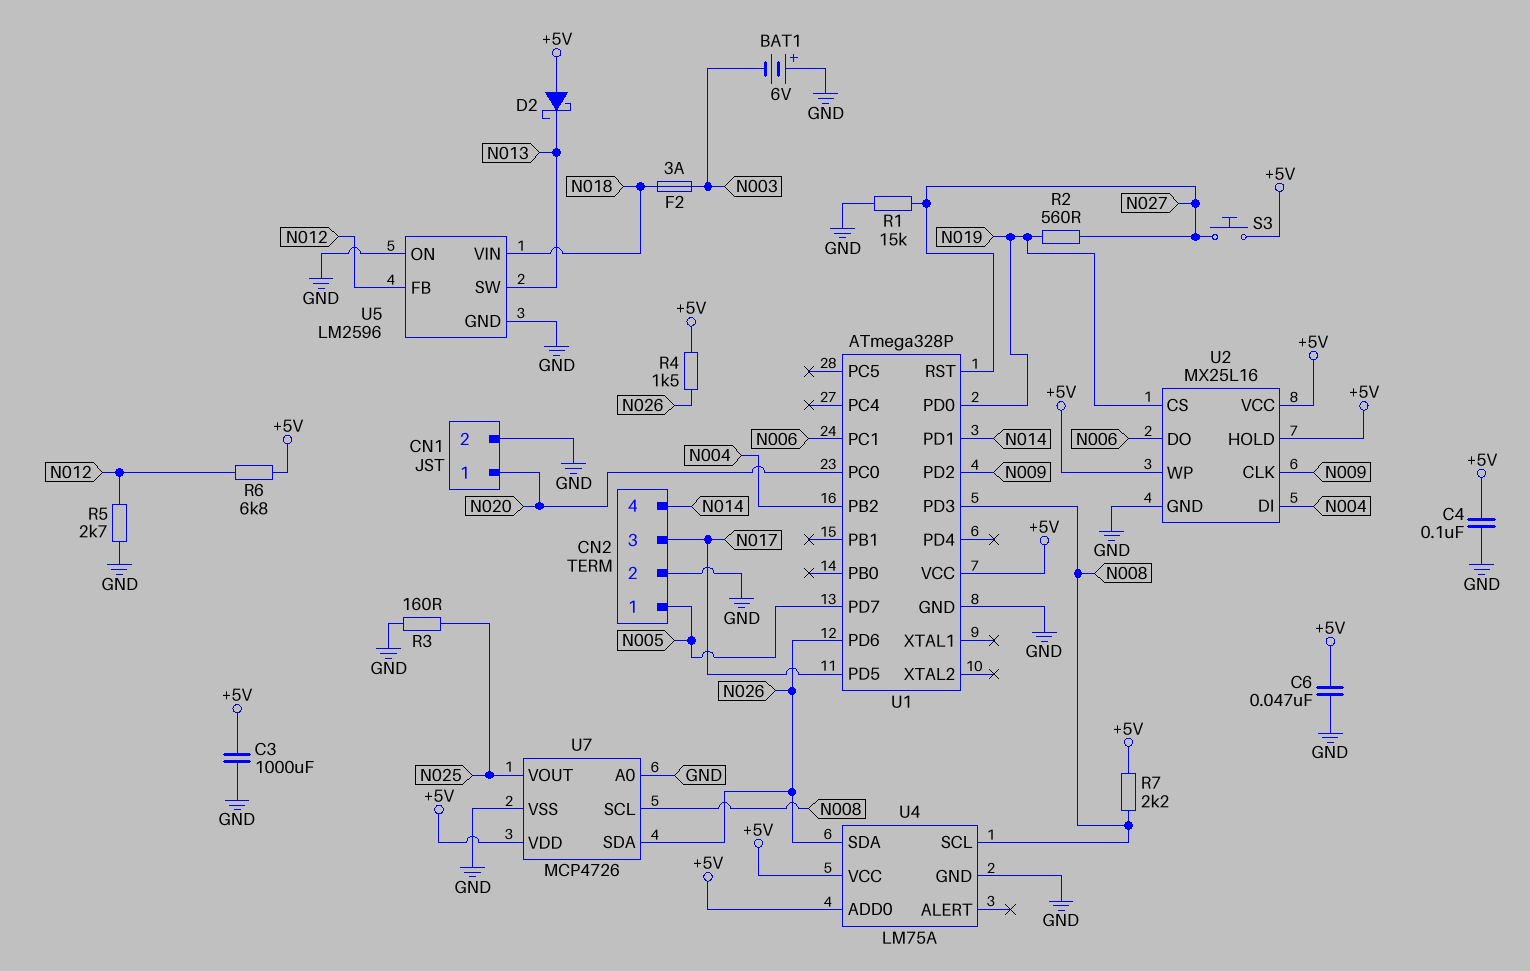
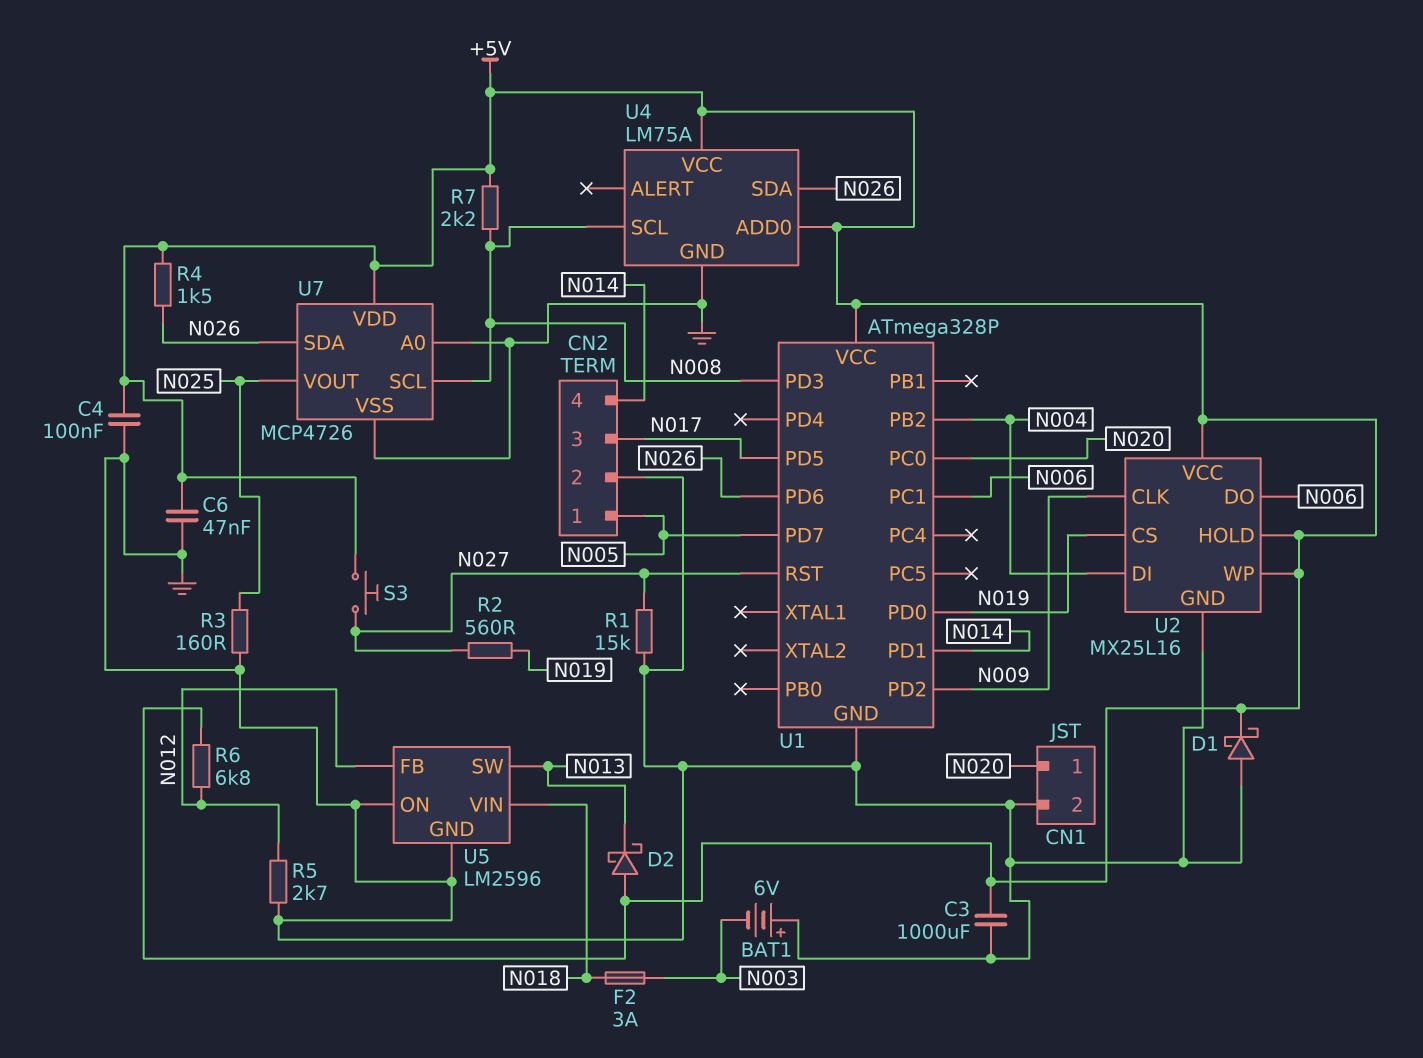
D1: none -> schottky (A GND, K +5V)

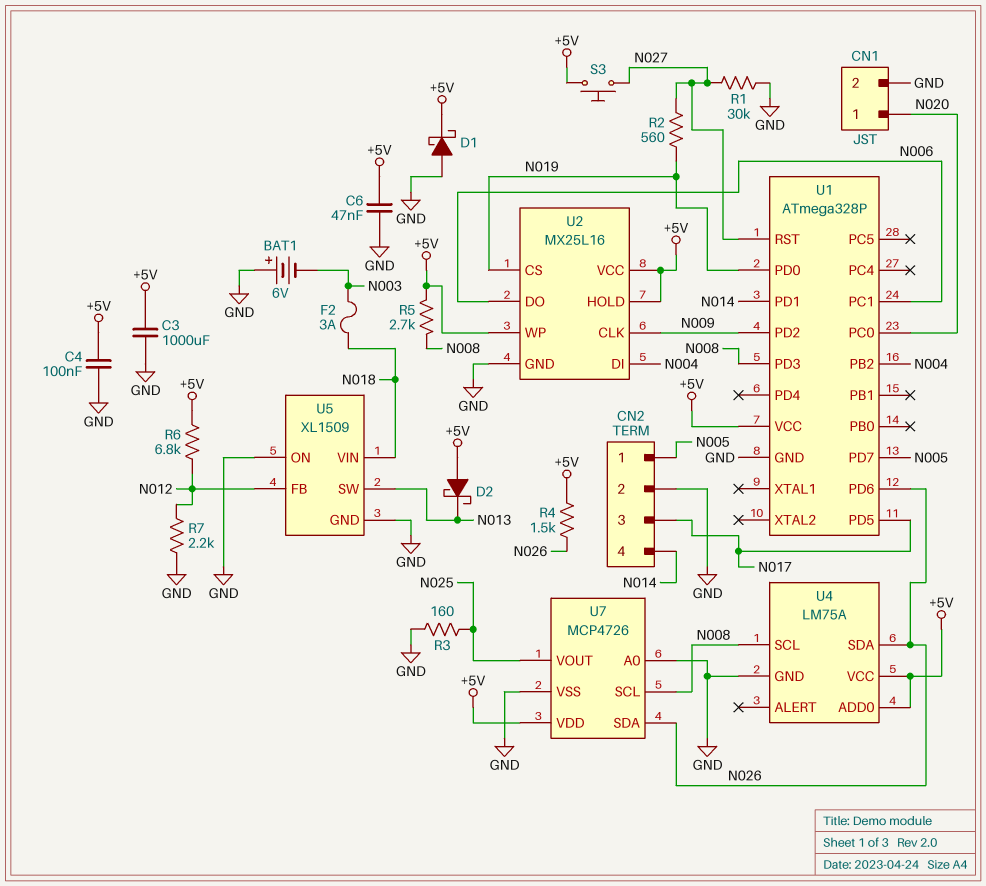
R1: 15k (GND, N027) -> 30k (GND, N027)
R5: 2.7k (GND, N012) -> 2.7k (+5V, N008)
R7: 2.2k (+5V, N008) -> 2.2k (GND, N012)
U5: LM2596 -> XL1509

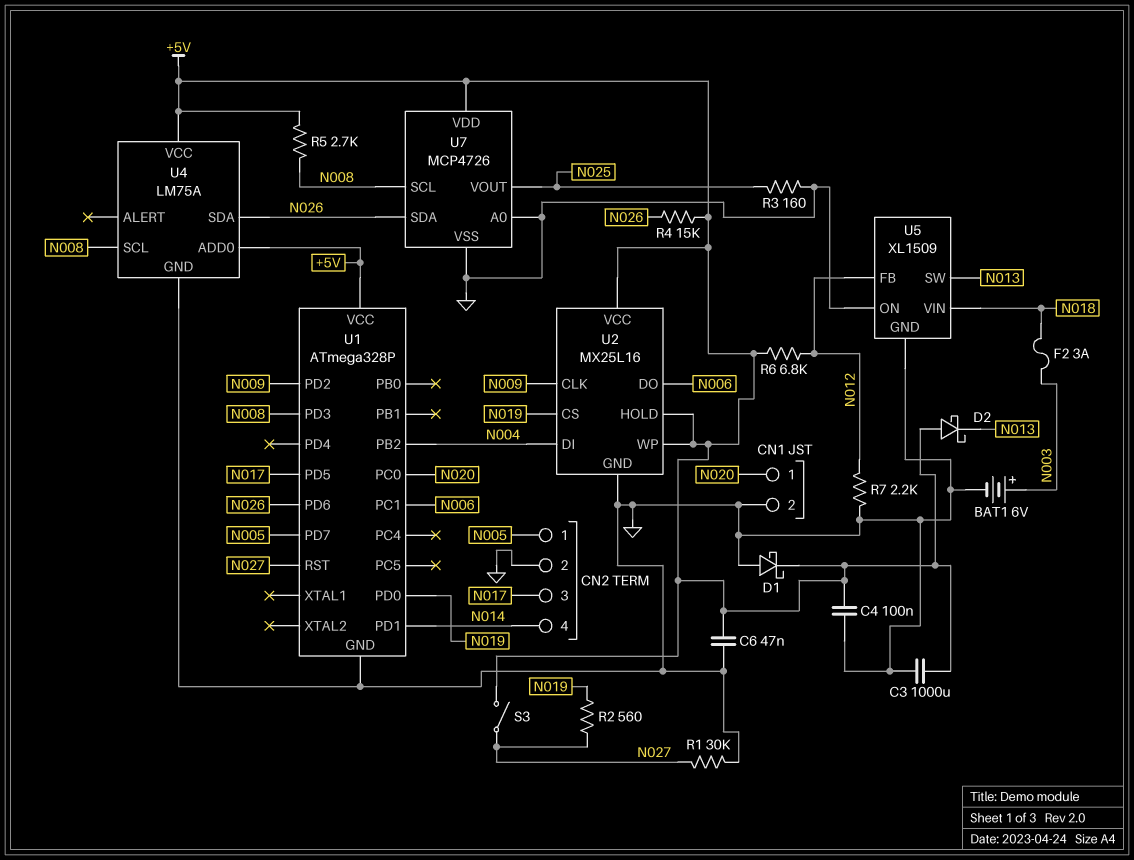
BAT1: 6V (plus GND, minus N003) -> 6V (plus N003, minus GND)
R4: 1.5k (+5V, N026) -> 15k (+5V, N026)
S3: button (+5V, N027) -> switch (+5V, N027)

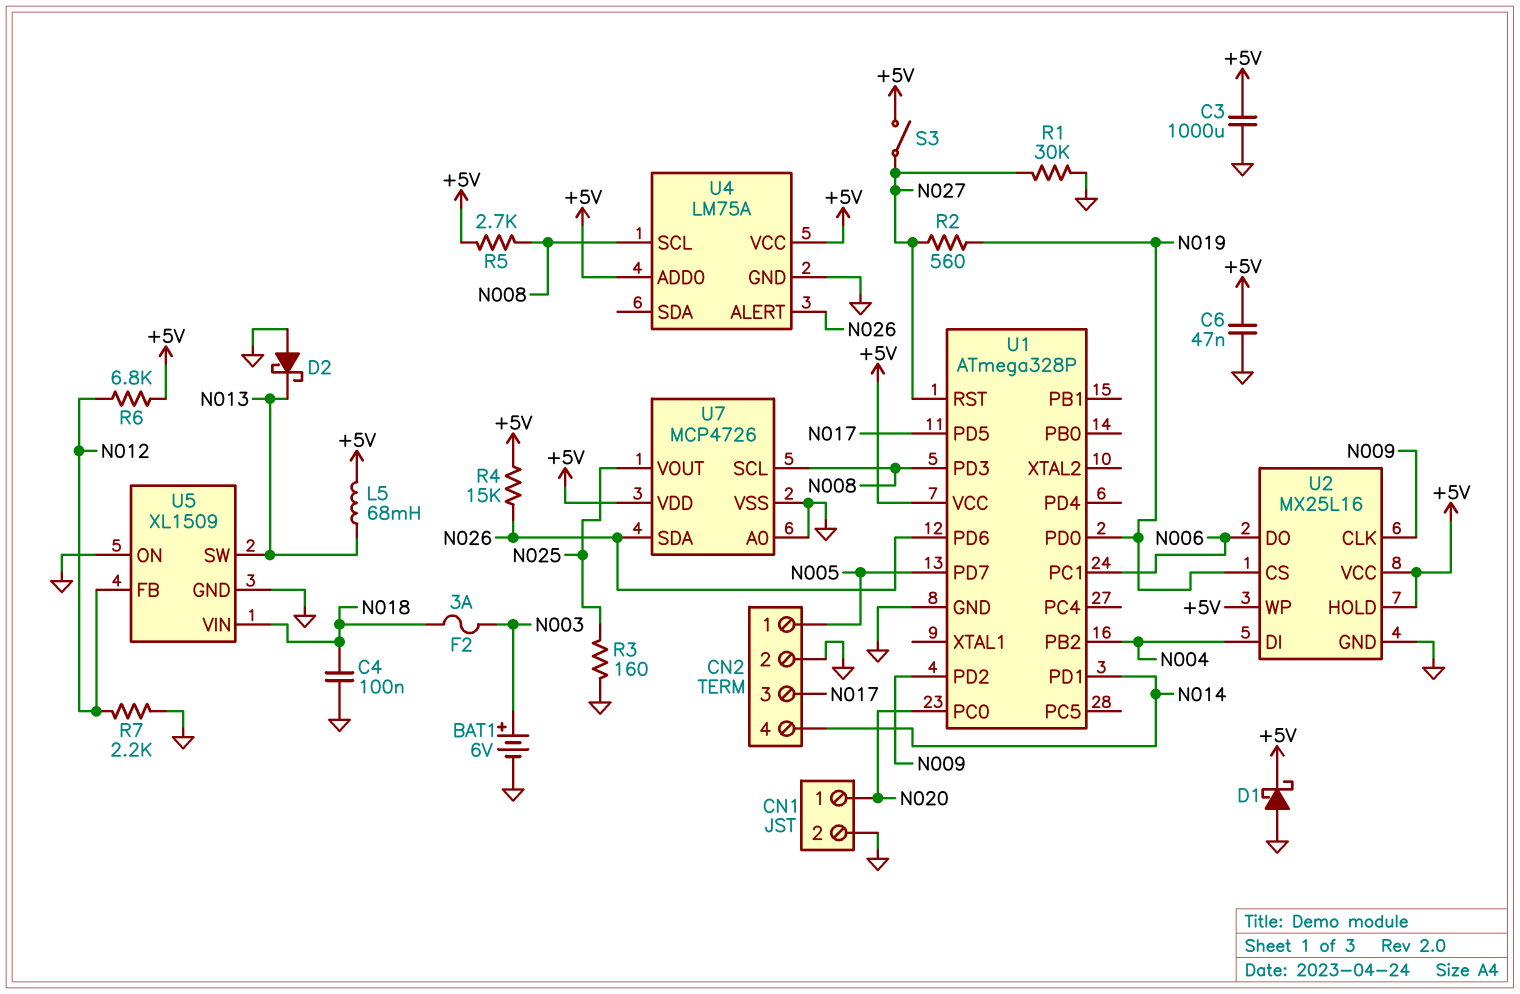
C4: 100nF (+5V, GND) -> 100nF (GND, N018)
D2: schottky (A +5V, K N013) -> schottky (A GND, K N013)
L5: none -> 68mH (+5V, N013)
U4 pin ALERT: none -> N026
U4 pin SDA: N026 -> none

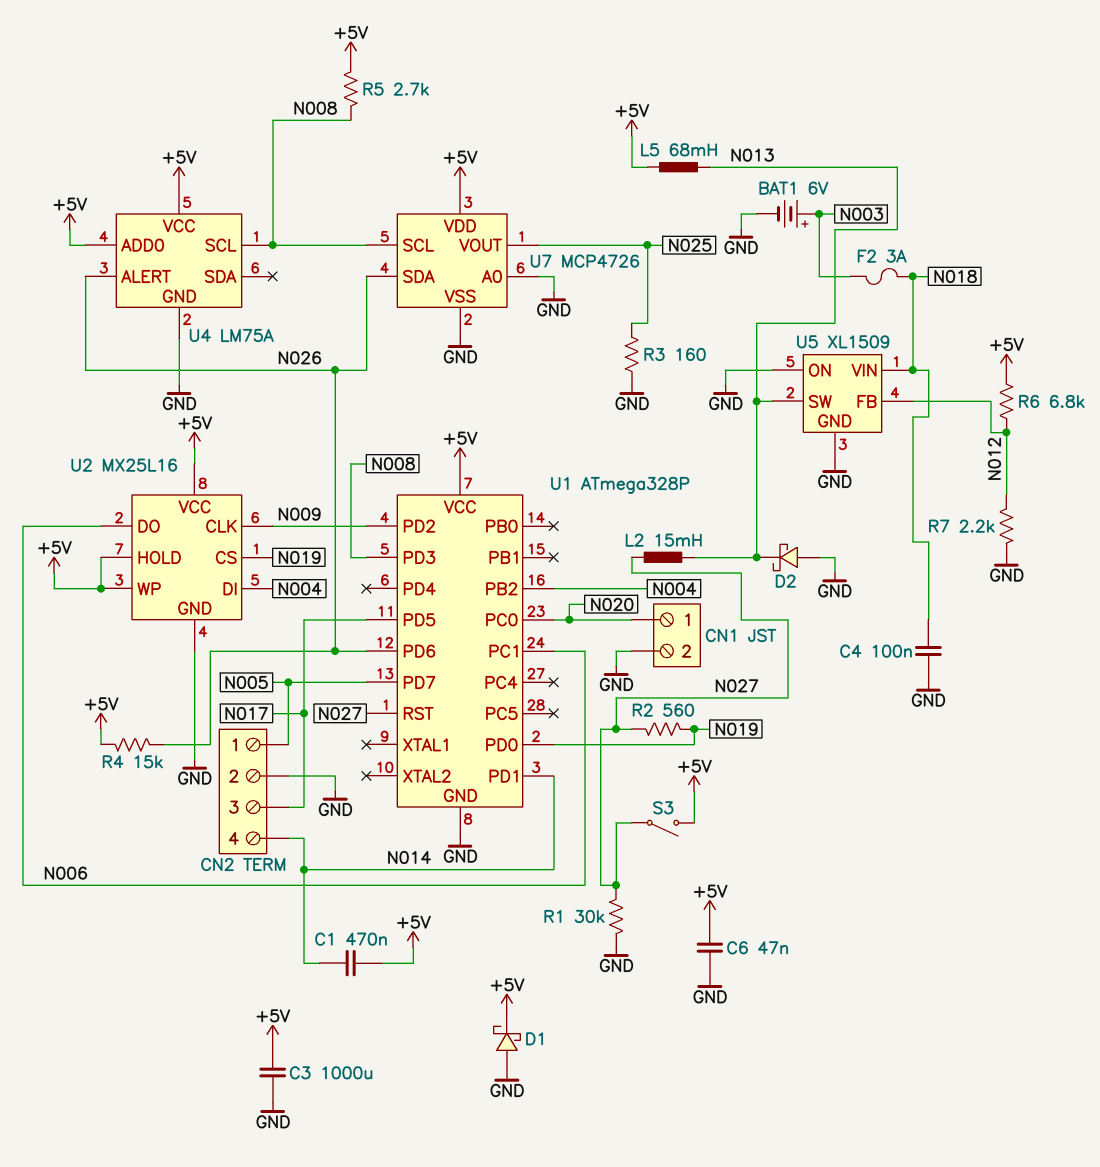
C1: none -> 470nF (+5V, N014)
L2: none -> 15mH (N013, N027)

